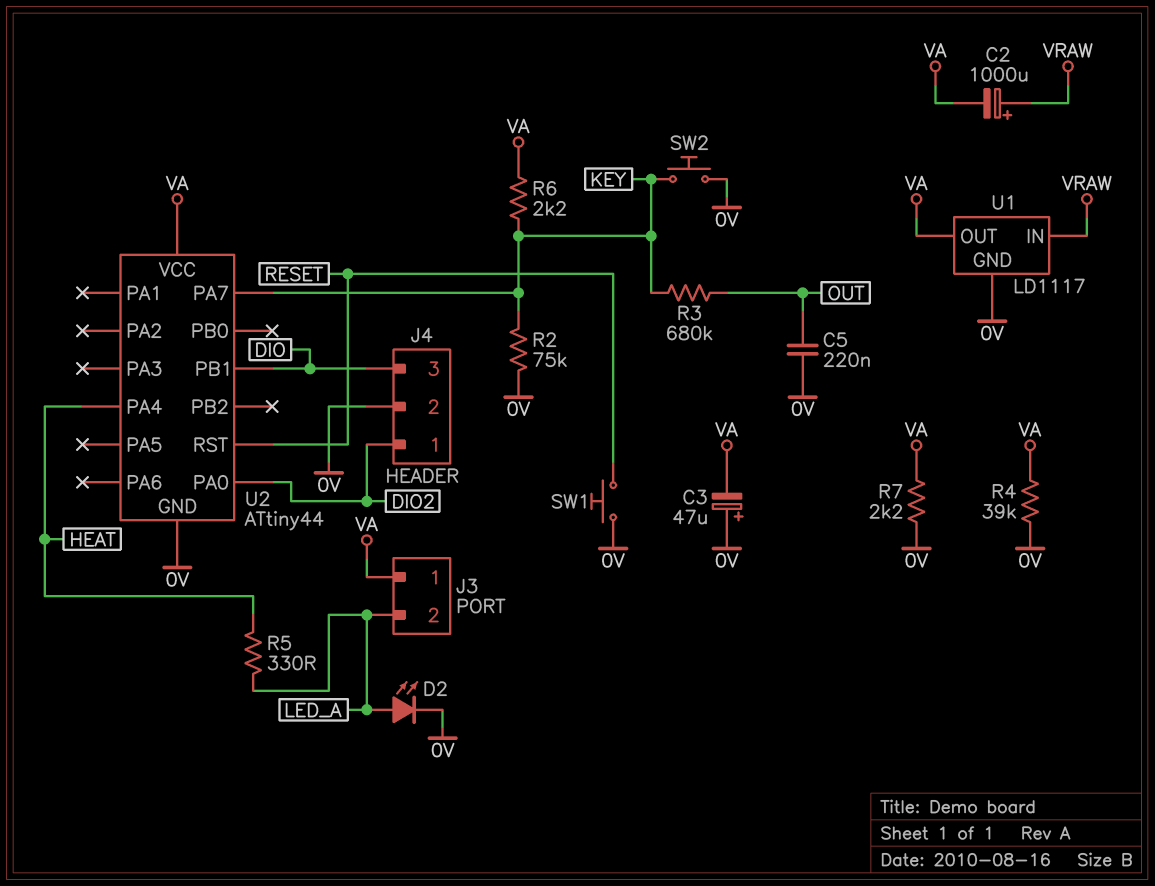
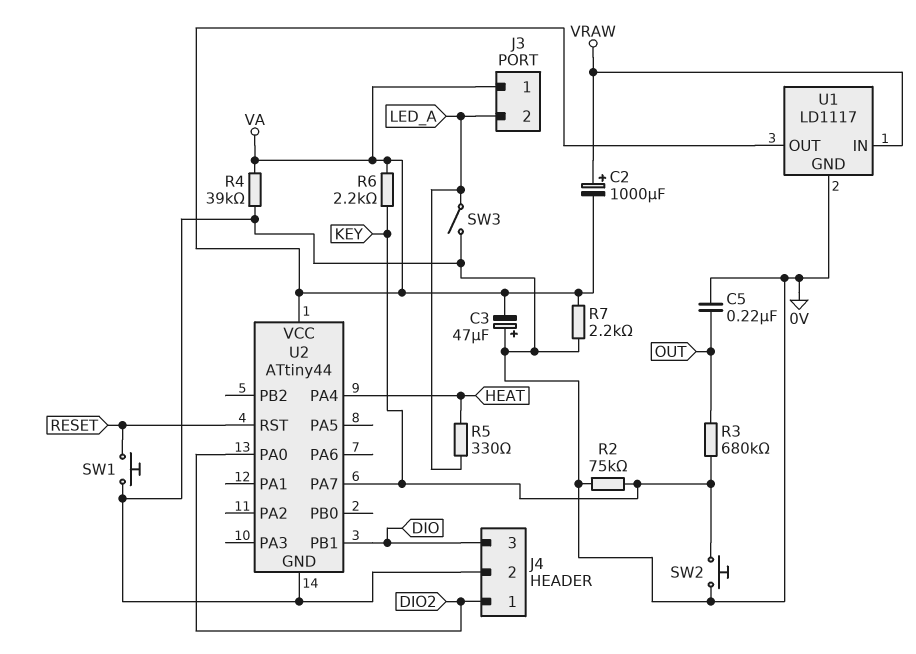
D2: LED (A LED_A, K 0V) -> none
SW3: none -> switch (0V, LED_A)

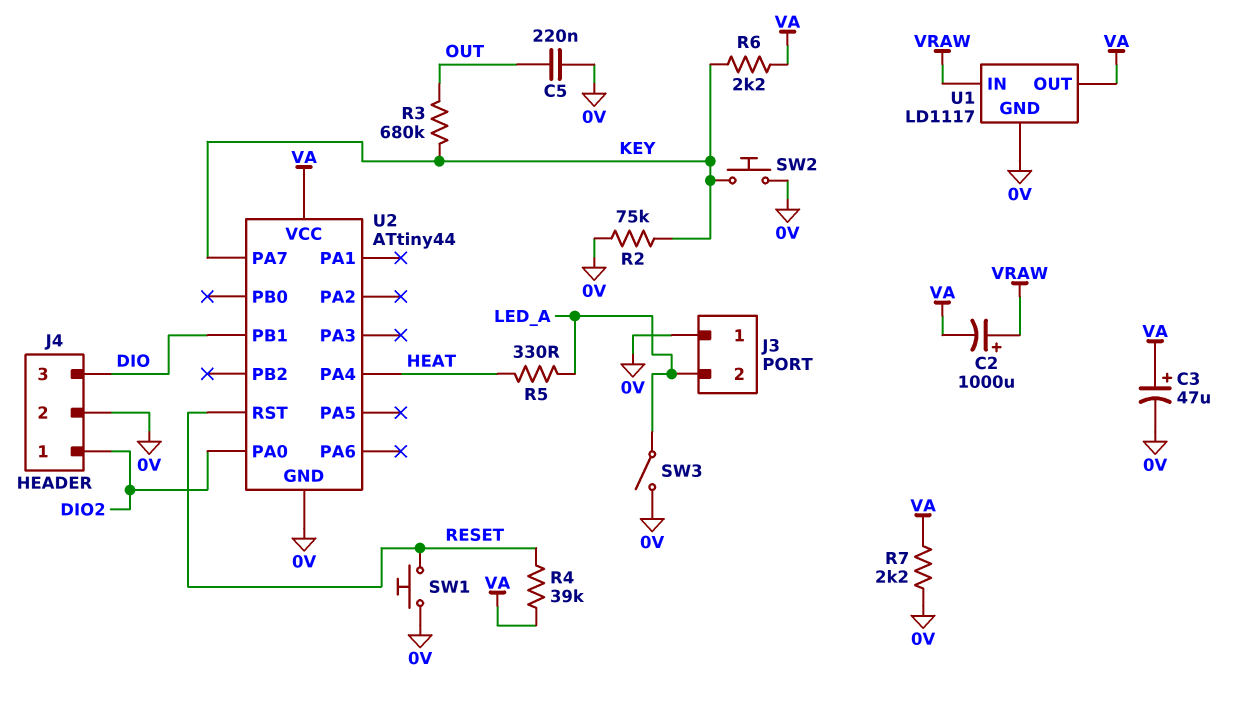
C3: 47uF (plus 0V, minus VA) -> 47uF (plus VA, minus 0V)
J3 pin 1: VA -> 0V
R4: 39k (0V, VA) -> 39k (RESET, VA)

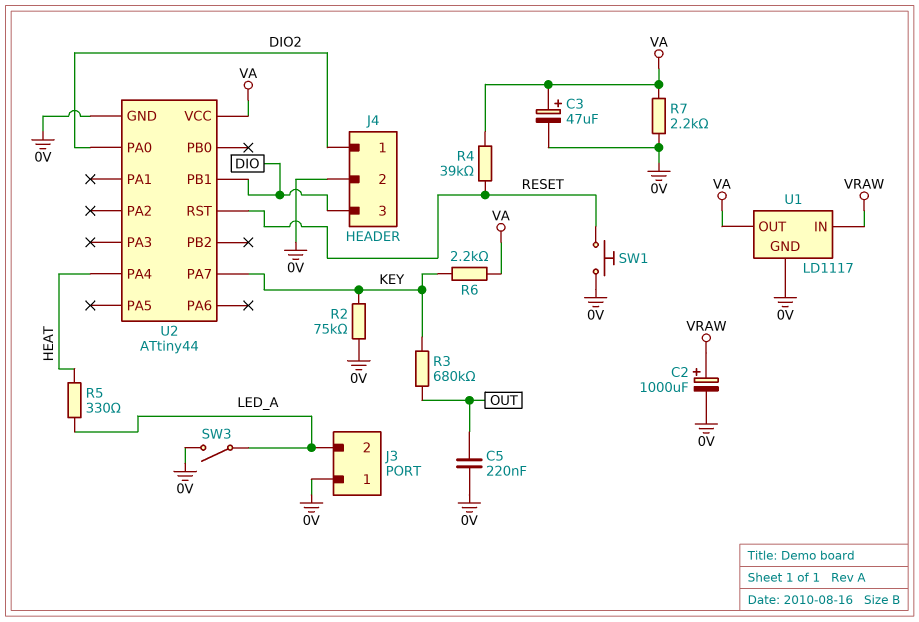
C2: 1000uF (plus VRAW, minus VA) -> 1000uF (plus VRAW, minus 0V)
SW2: button (0V, KEY) -> none

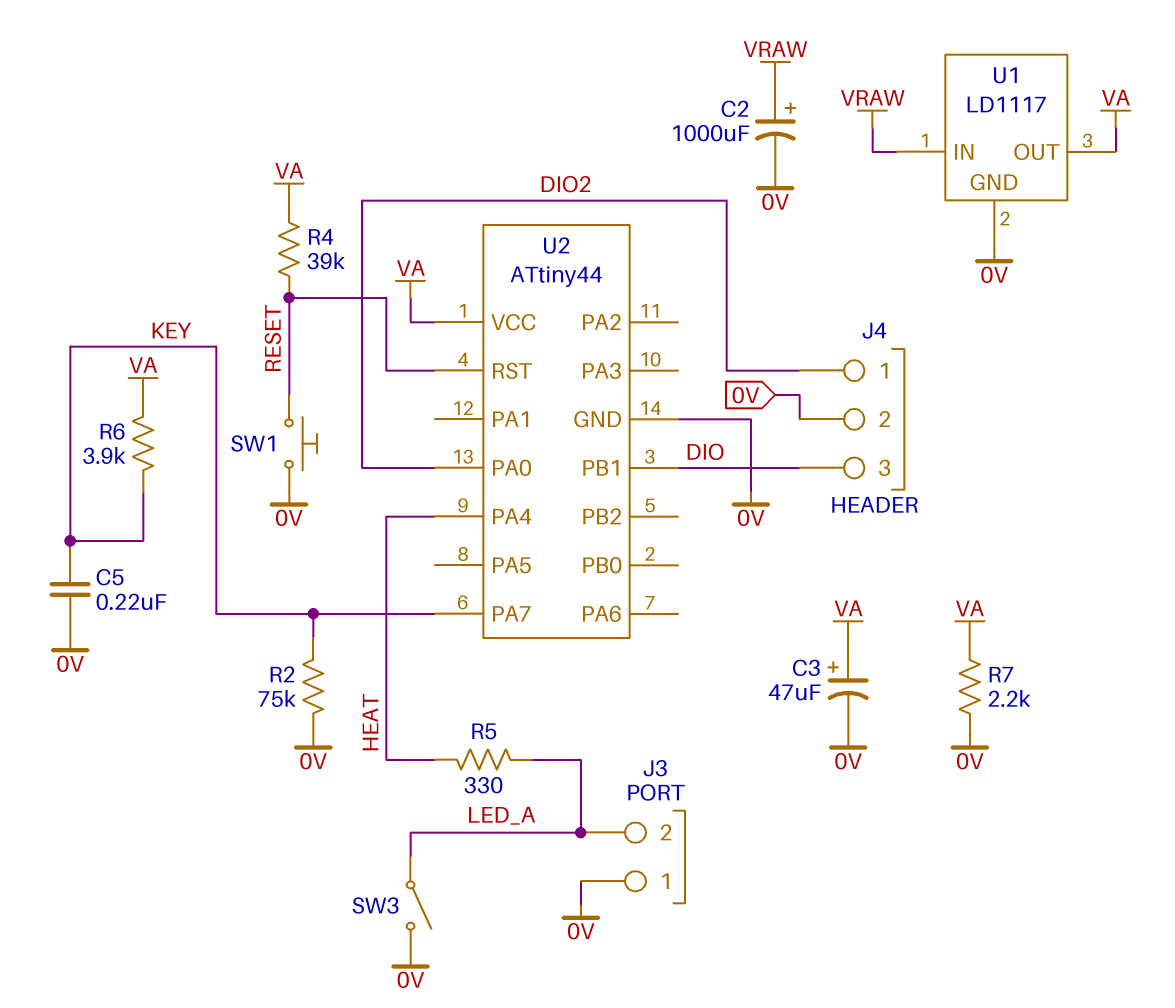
C5: 220nF (0V, OUT) -> 220nF (0V, KEY)
R3: 680k (KEY, OUT) -> none
R6: 2.2k (KEY, VA) -> 3.9k (KEY, VA)

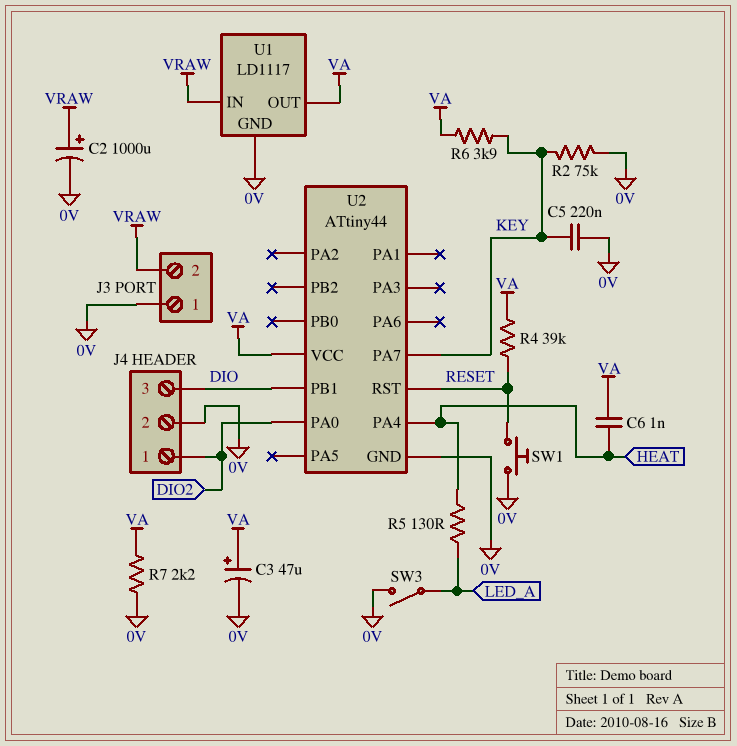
C6: none -> 1nF (HEAT, VA)
J3 pin 2: LED_A -> VRAW
R5: 330 (HEAT, LED_A) -> 130 (HEAT, LED_A)

